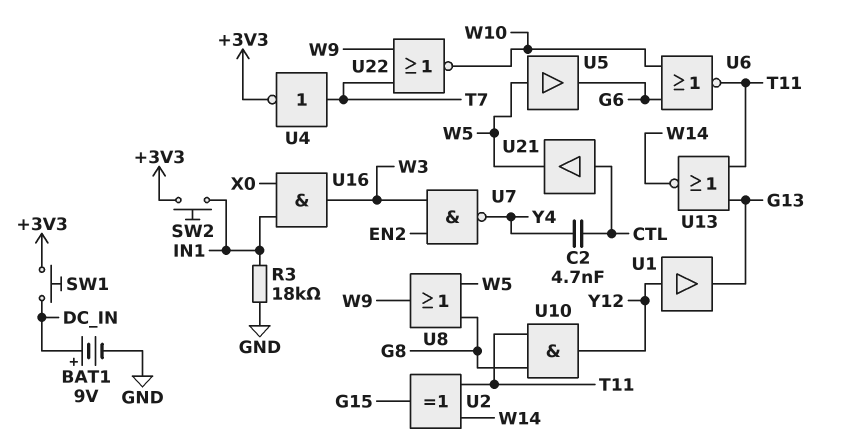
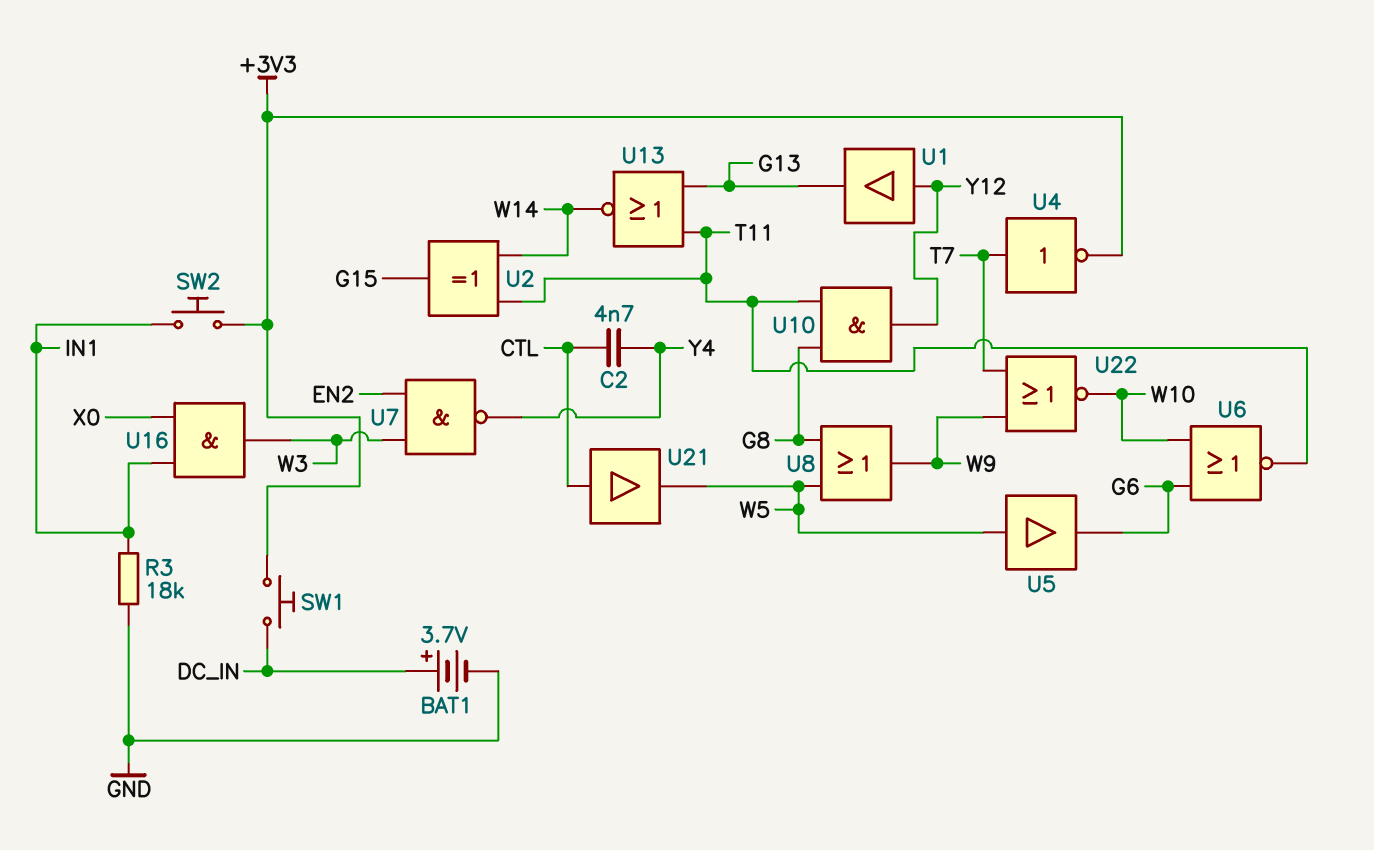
BAT1: 9V (plus DC_IN, minus GND) -> 3.7V (plus DC_IN, minus GND)

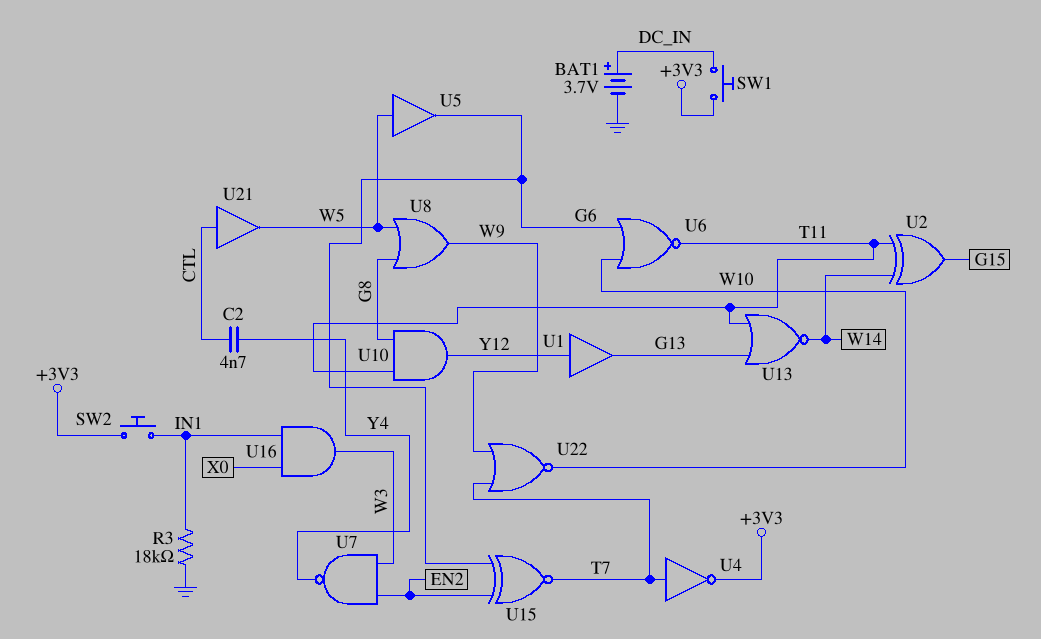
U15: none -> XNOR (in EN2, in G6, out T7)

